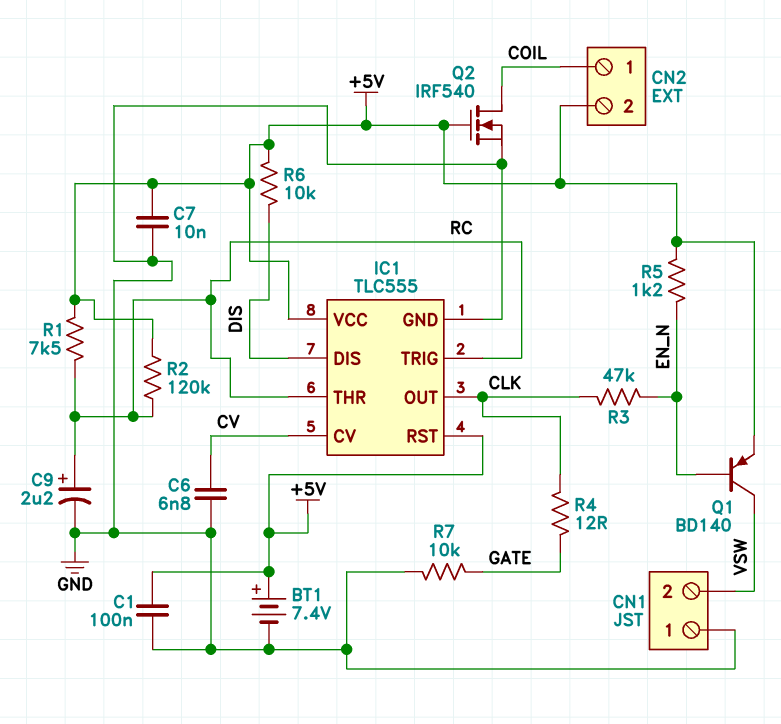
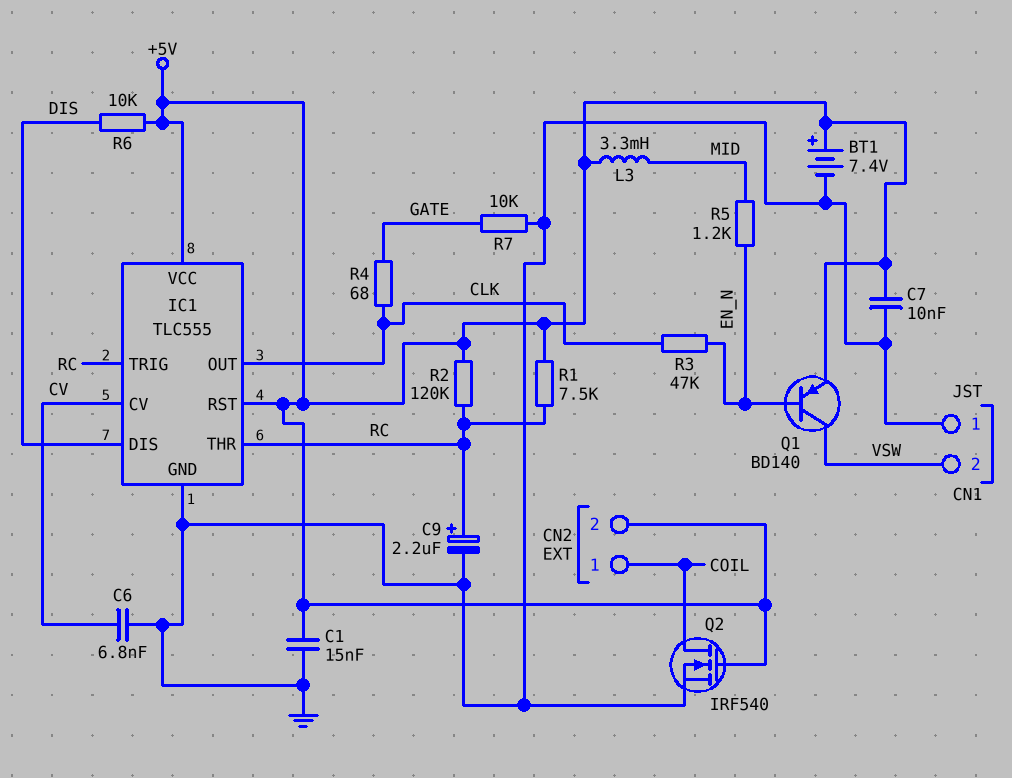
C1: 100nF (+5V, GND) -> 15nF (+5V, GND)
L3: none -> 3.3mH (+5V, MID)
R4: 12 (CLK, GATE) -> 68 (CLK, GATE)
R5: 1.2k (+5V, EN_N) -> 1.2k (EN_N, MID)

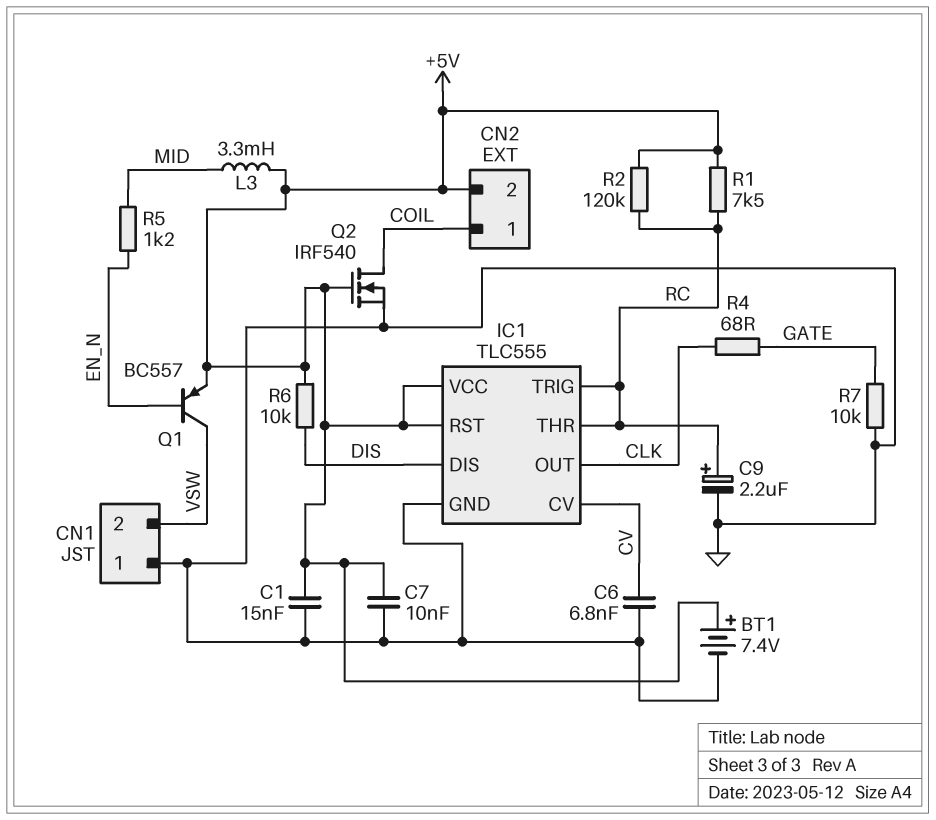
Q1: PNP BD140 (B EN_N, C VSW, E +5V) -> PNP BC557 (B EN_N, C VSW, E +5V)
R3: 47k (CLK, EN_N) -> none

